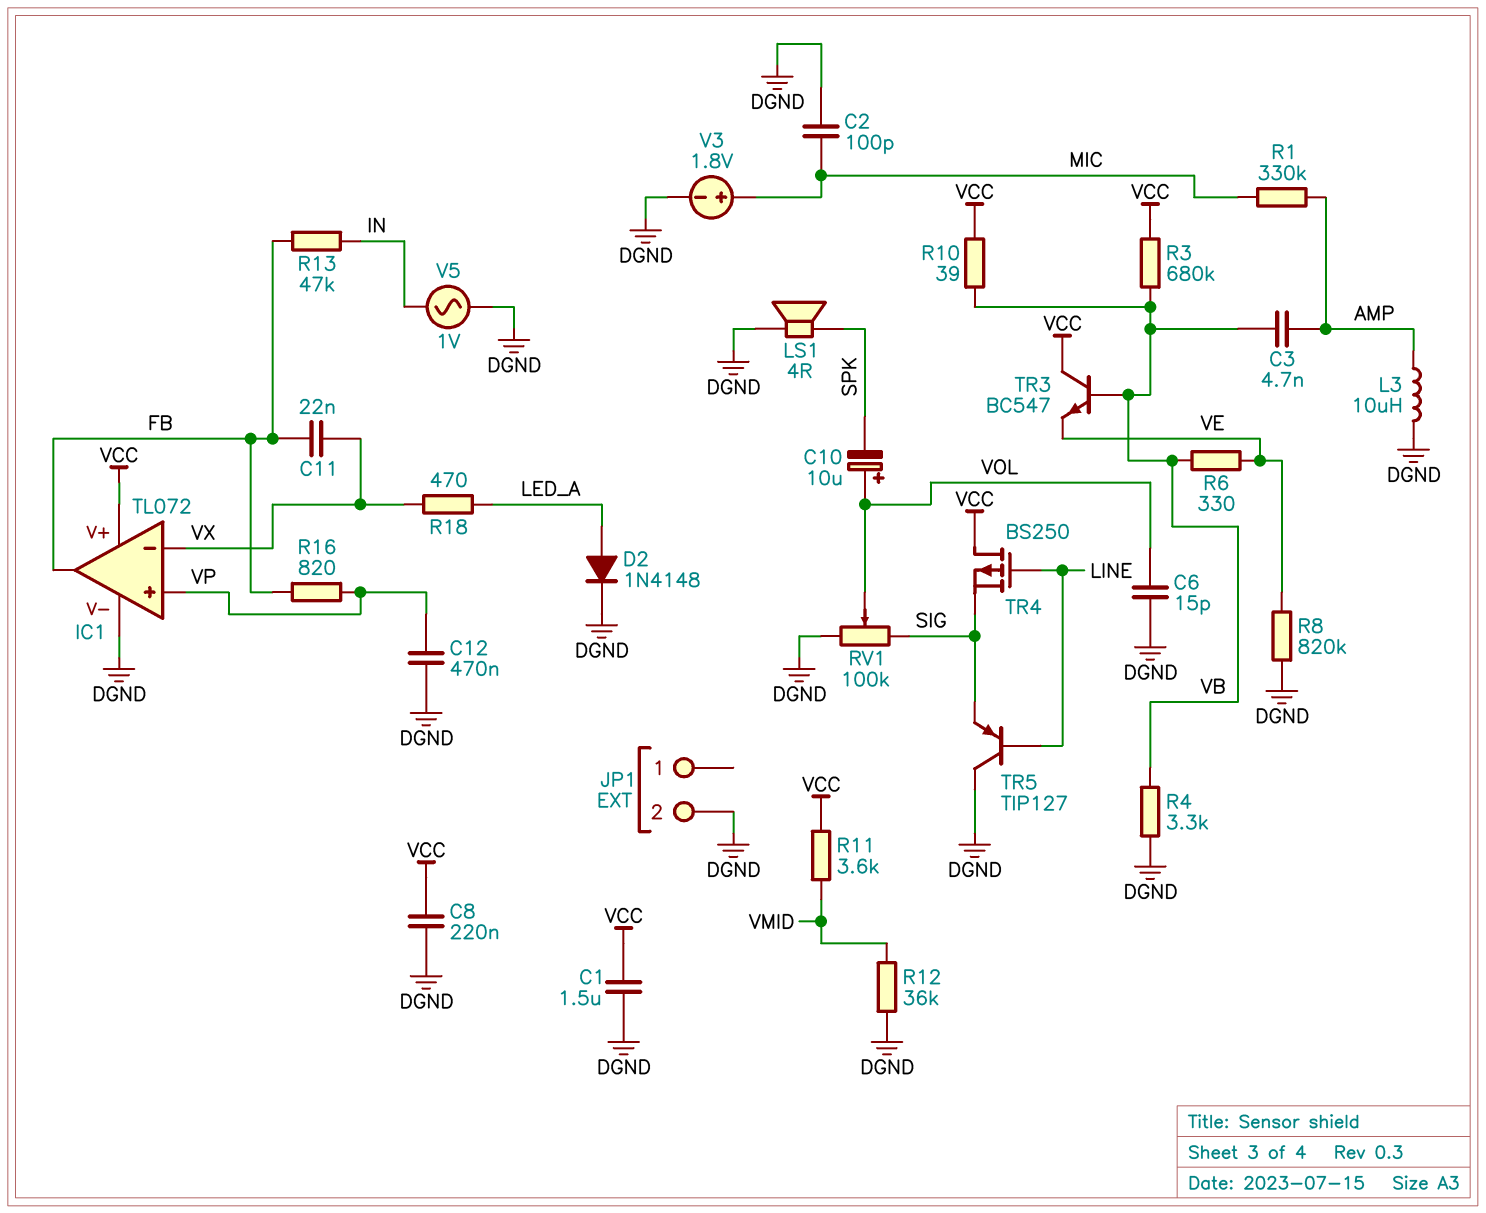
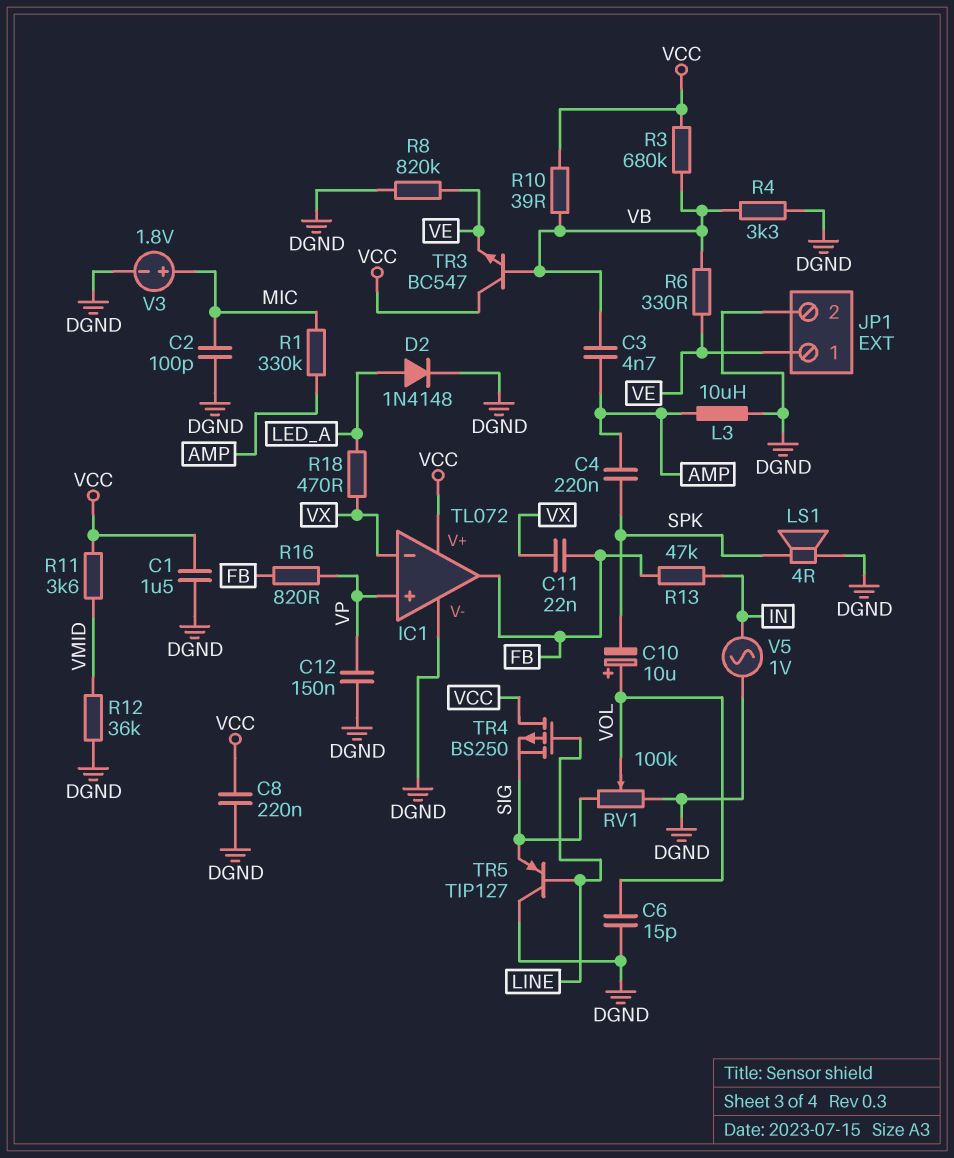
C4: none -> 220nF (AMP, SPK)
C12: 470nF (DGND, VP) -> 150nF (DGND, VP)
JP1 pin 1: none -> VE

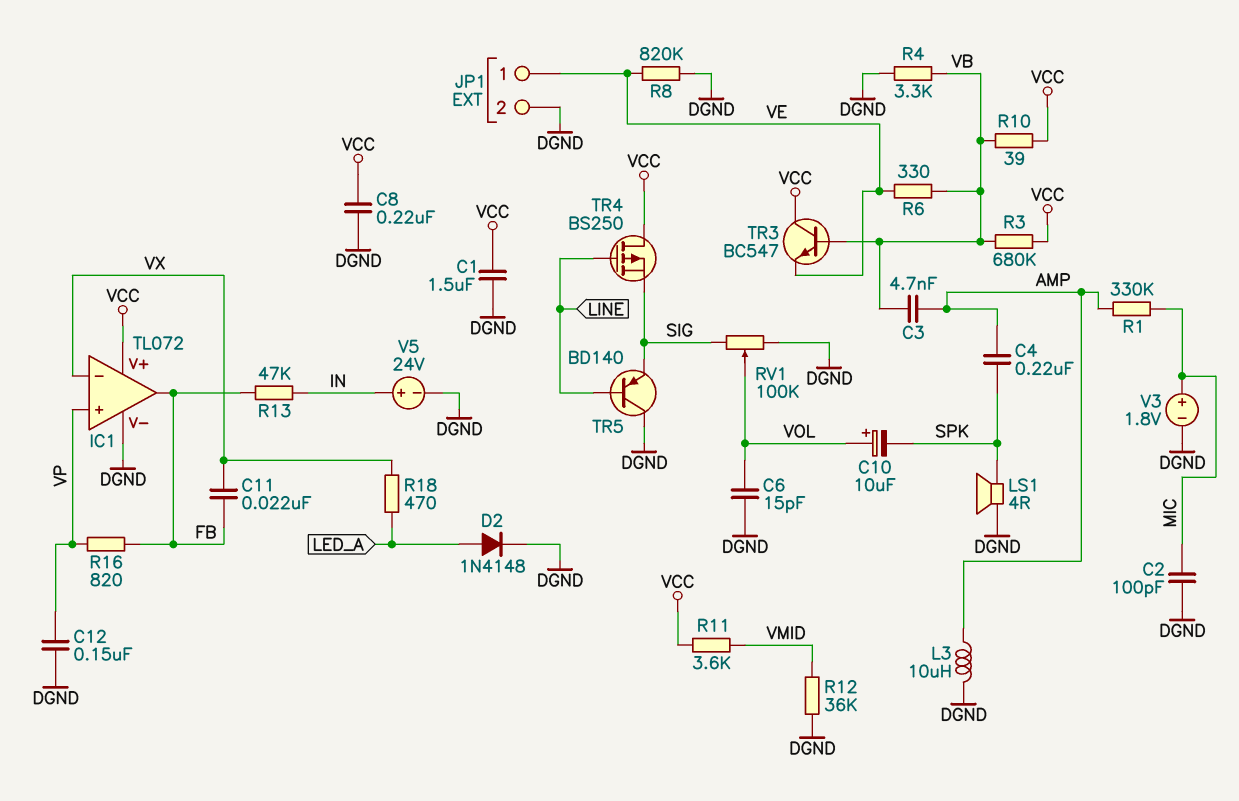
TR5: PNP TIP127 (B LINE, C DGND, E SIG) -> PNP BD140 (B LINE, C DGND, E SIG)
V5: AC 1V (DGND, IN) -> 24V (plus IN, minus DGND)

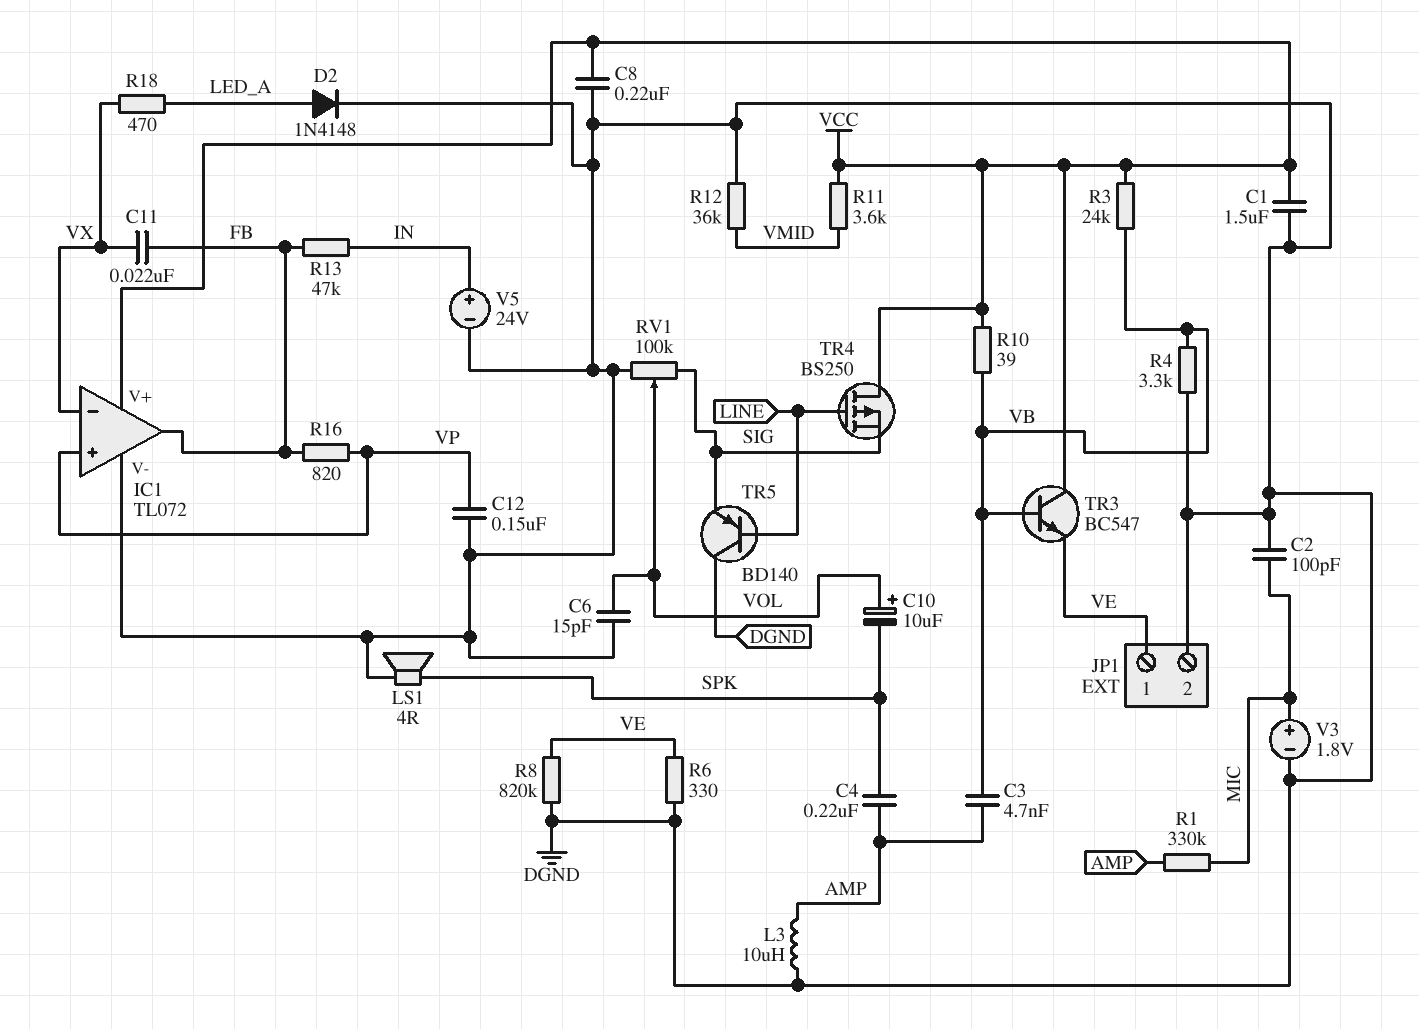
R3: 680k (VB, VCC) -> 24k (VB, VCC)
R6: 330 (VB, VE) -> 330 (DGND, VE)

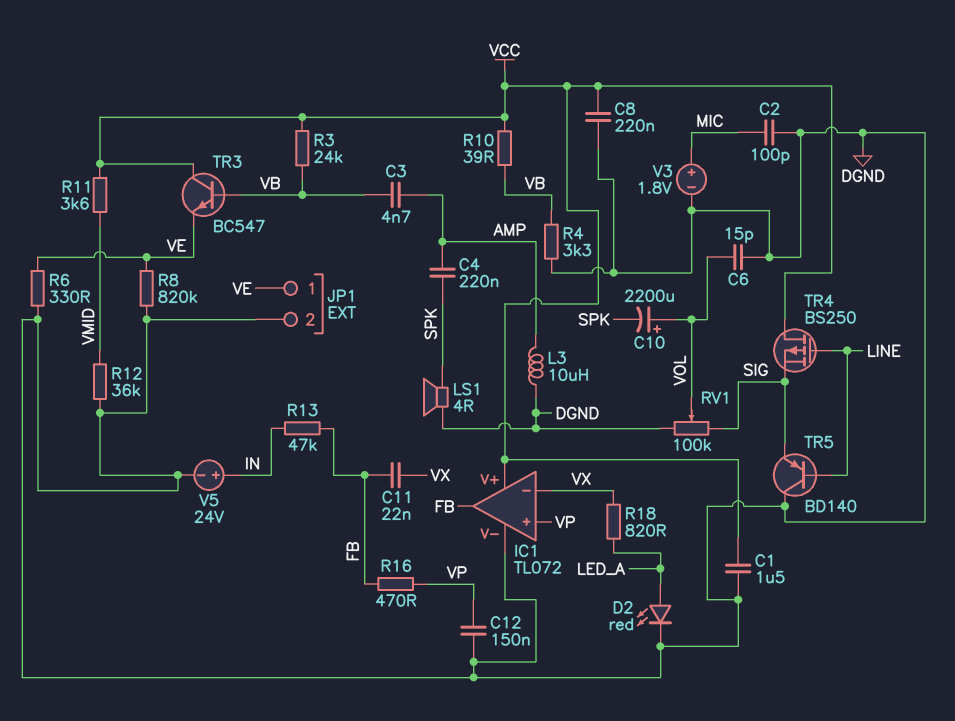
C10: 10uF (plus VOL, minus SPK) -> 2200uF (plus VOL, minus SPK)
D2: diode 1N4148 (A LED_A, K DGND) -> LED red (A LED_A, K DGND)
R1: 330k (AMP, MIC) -> none
R16: 820 (FB, VP) -> 470 (FB, VP)
R18: 470 (LED_A, VX) -> 820 (LED_A, VX)

